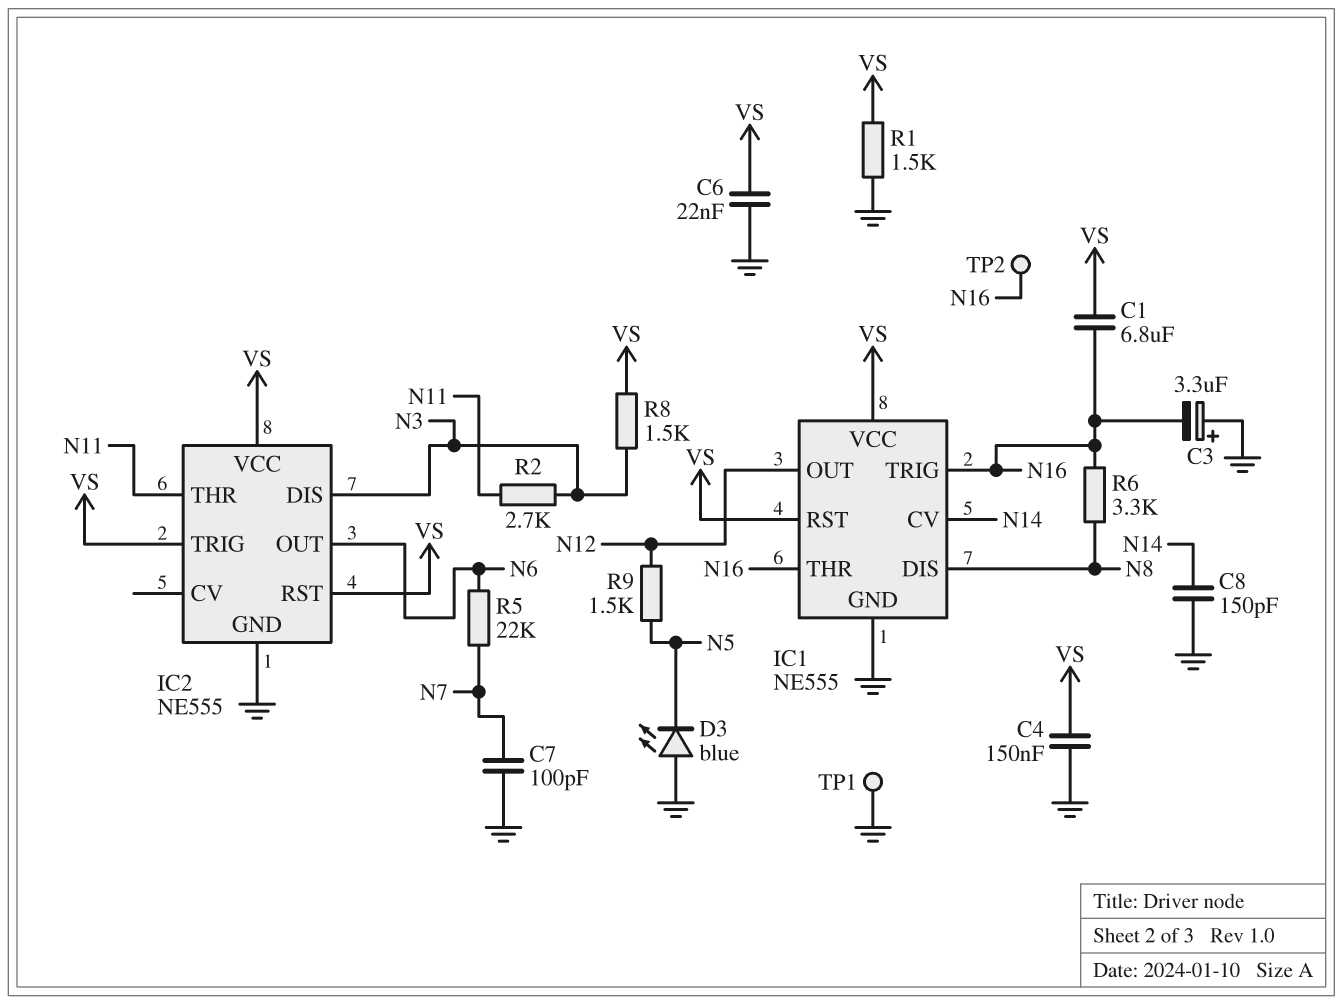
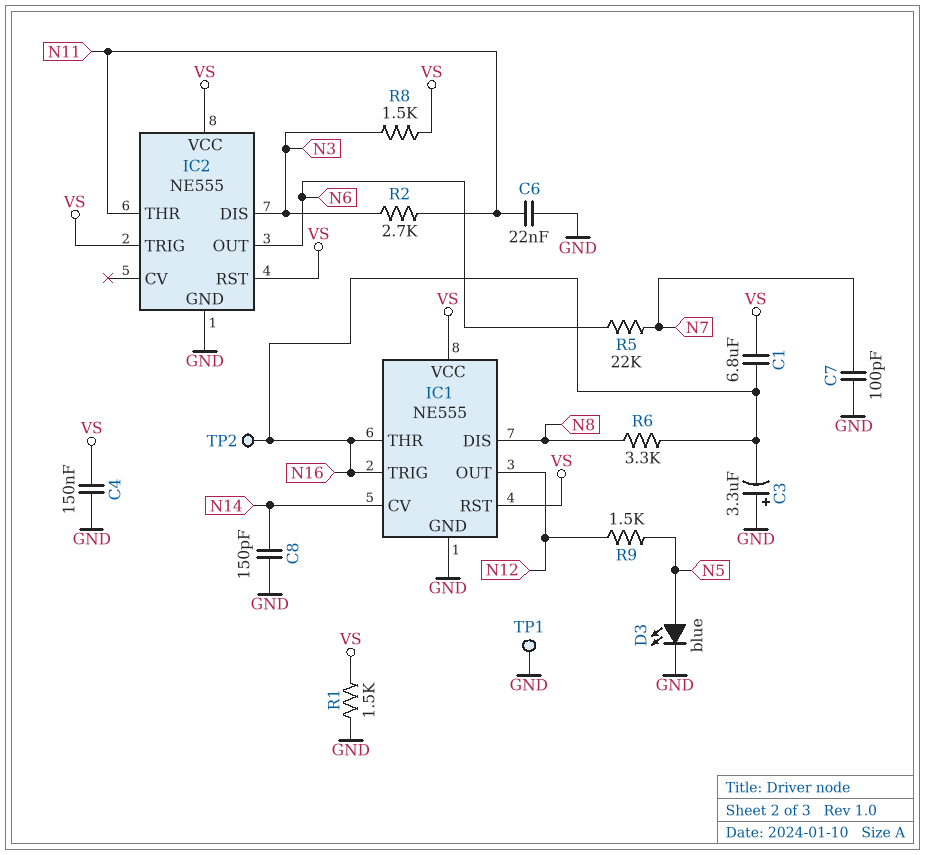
C6: 22nF (GND, VS) -> 22nF (GND, N11)
D3: LED blue (A GND, K N5) -> LED blue (A N5, K GND)

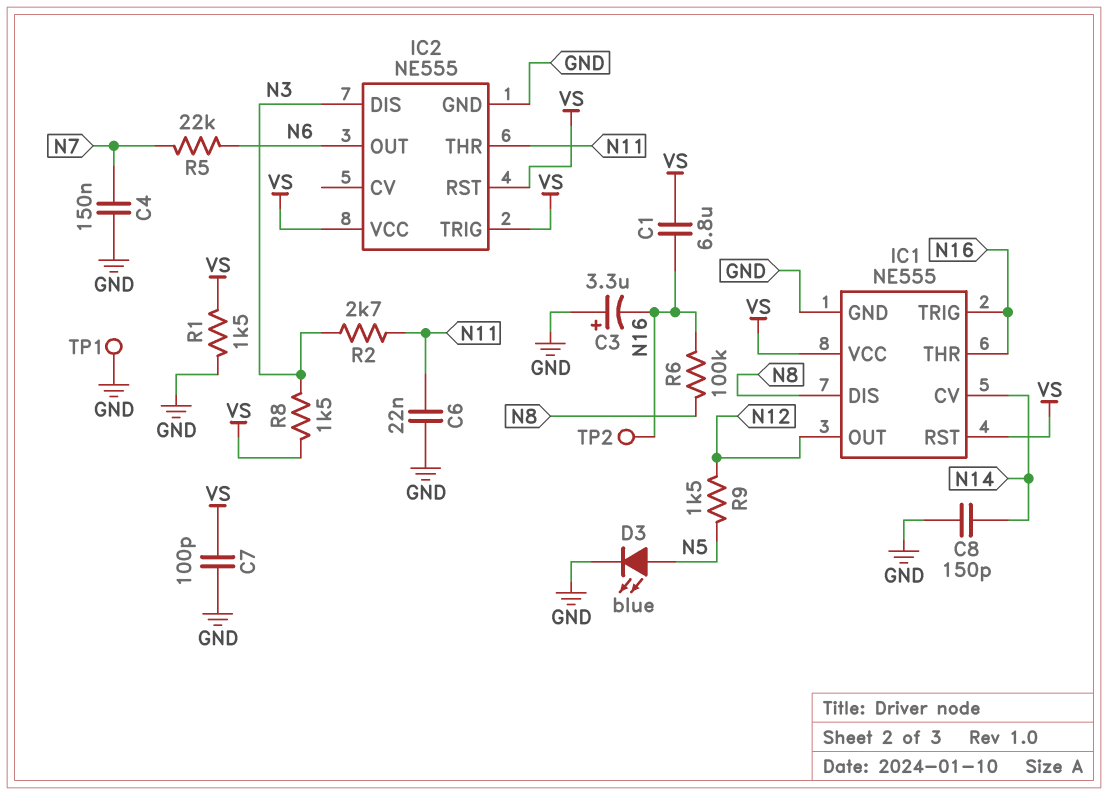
C4: 150nF (GND, VS) -> 150nF (GND, N7)
C7: 100pF (GND, N7) -> 100pF (GND, VS)
R6: 3.3k (N8, N16) -> 100k (N8, N16)

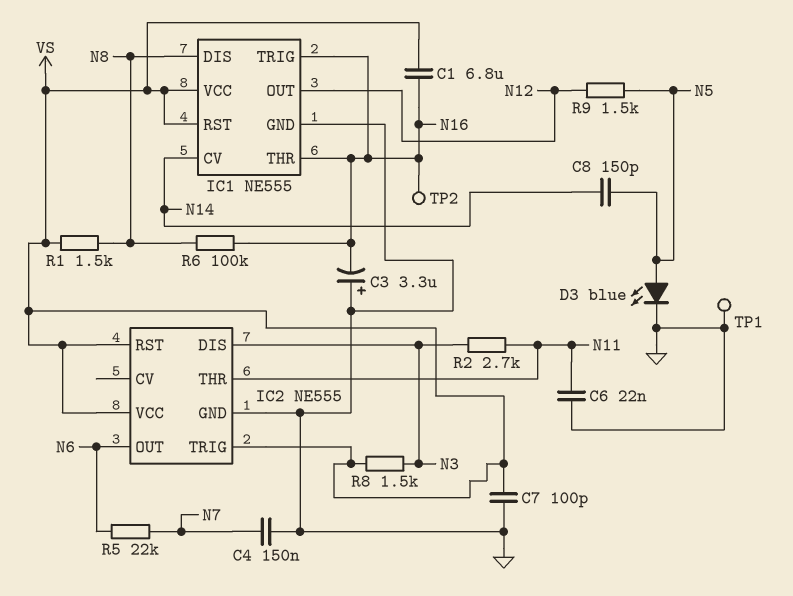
C8: 150pF (GND, N14) -> 150pF (N5, N14)
R1: 1.5k (GND, VS) -> 1.5k (N8, VS)

